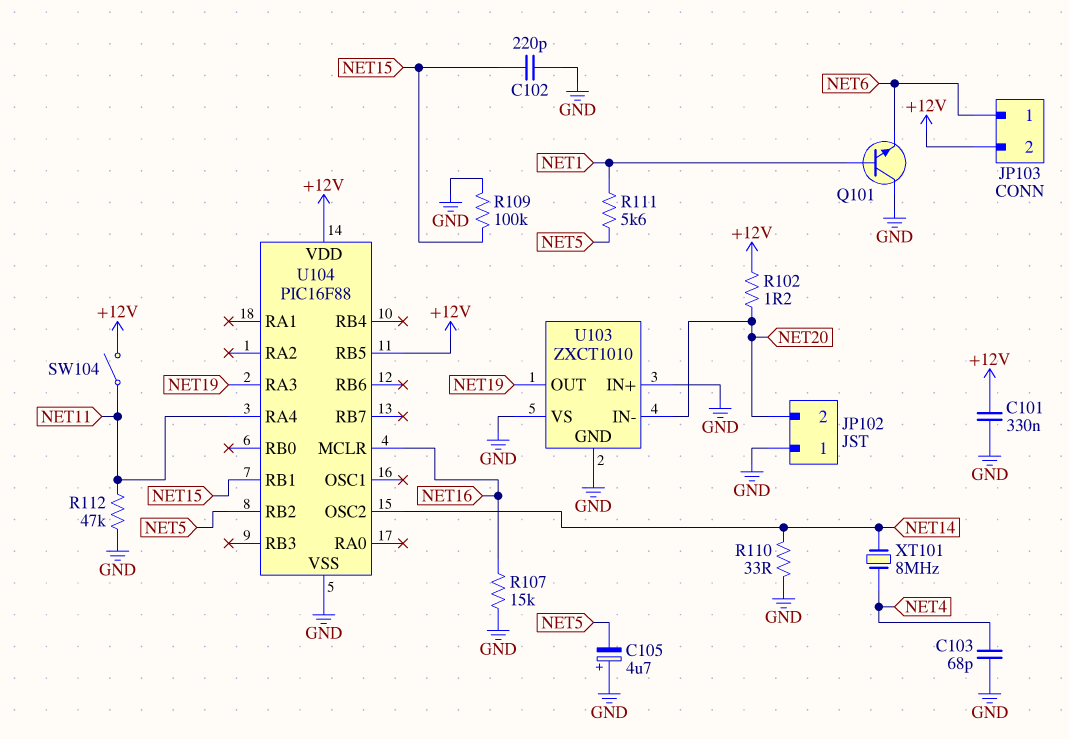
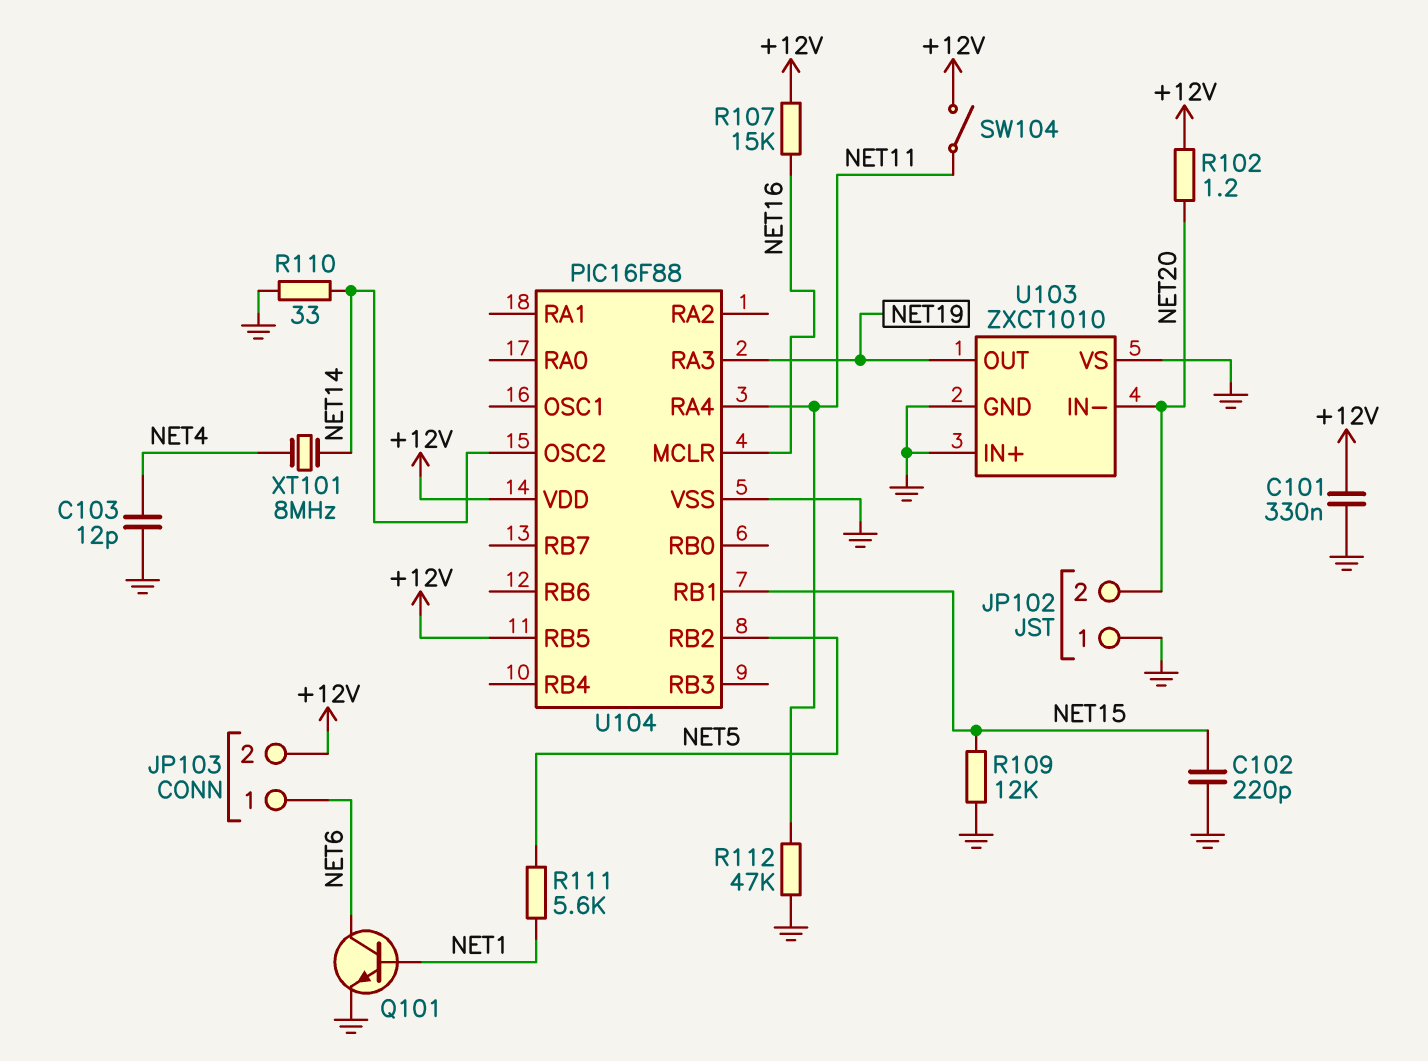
C103: 68pF (GND, NET4) -> 12pF (GND, NET4)
C105: 4.7uF (plus GND, minus NET5) -> none
Q101: NPN (B NET1, C GND, E NET6) -> NPN (B NET1, C NET6, E GND)
R107: 15k (GND, NET16) -> 15k (+12V, NET16)
R109: 100k (GND, NET15) -> 12k (GND, NET15)

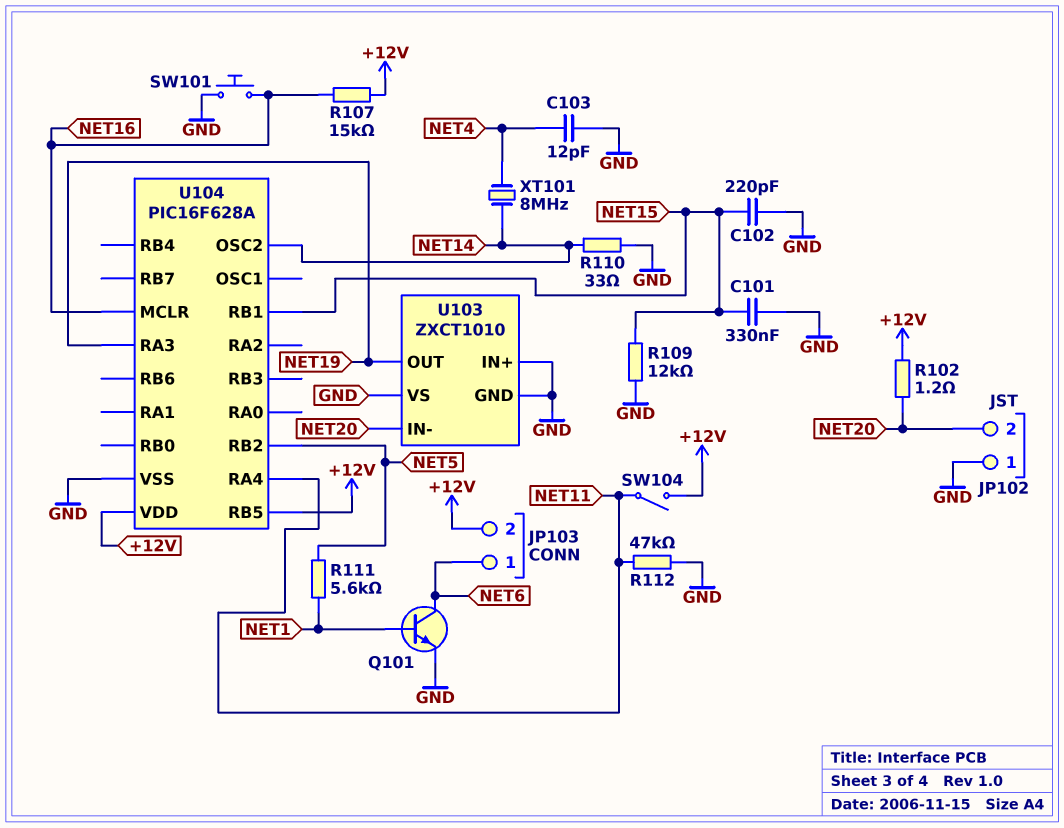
C101: 330nF (+12V, GND) -> 330nF (GND, NET15)
SW101: none -> button (GND, NET16)
U104: PIC16F88 -> PIC16F628A

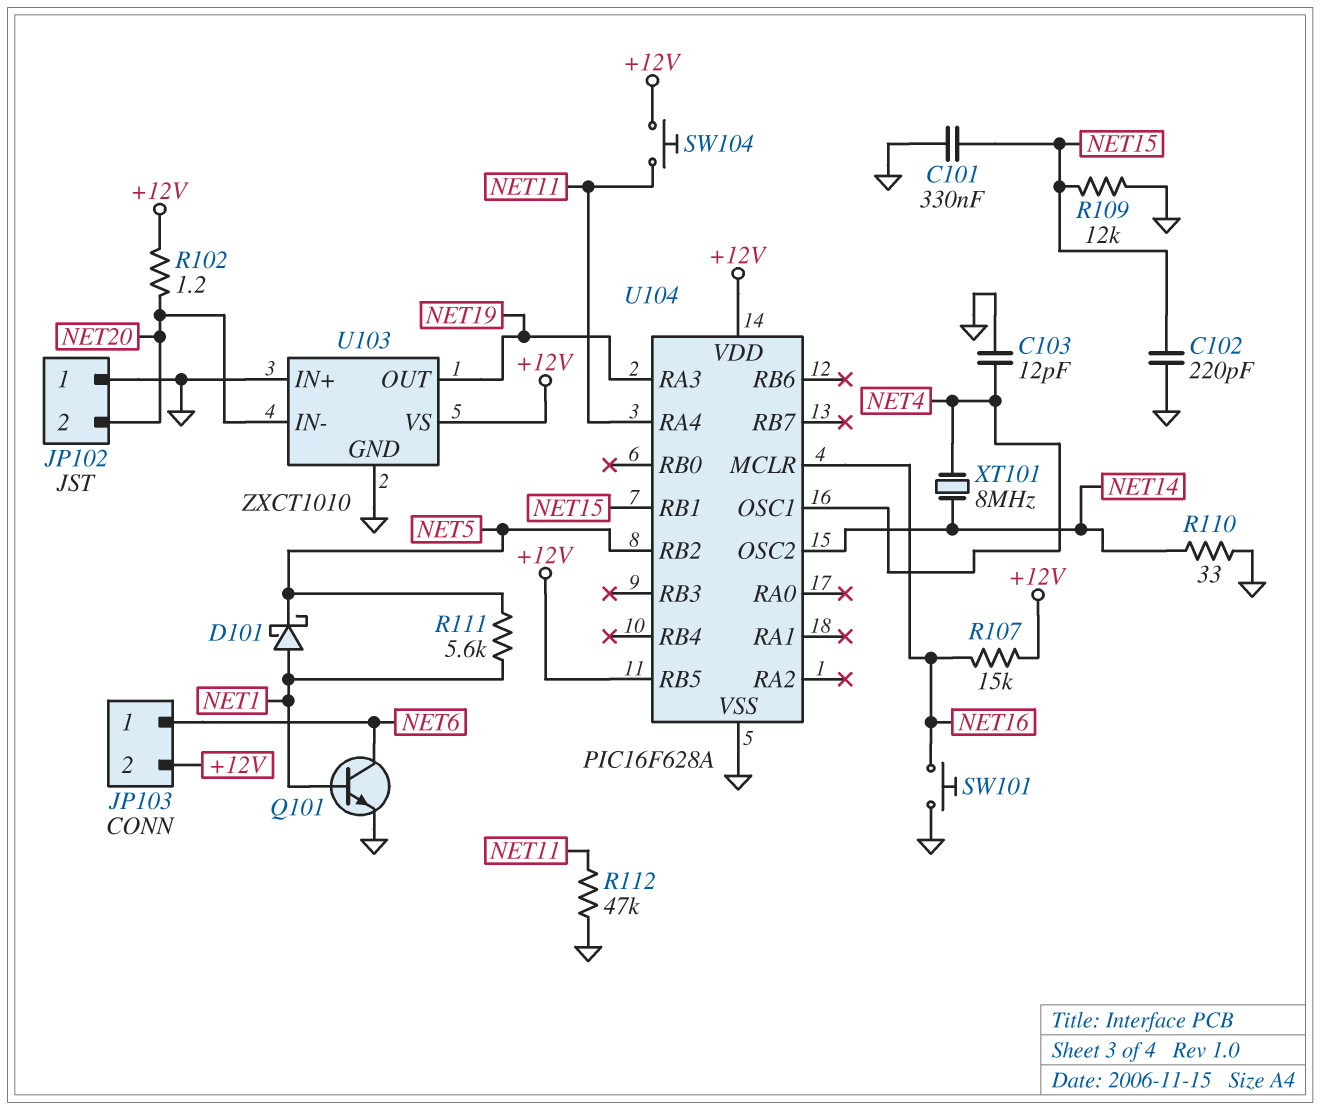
D101: none -> schottky (A NET1, K NET5)
SW104: switch (+12V, NET11) -> button (+12V, NET11)
U103 pin VS: GND -> +12V
U104 pin OSC1: none -> NET4

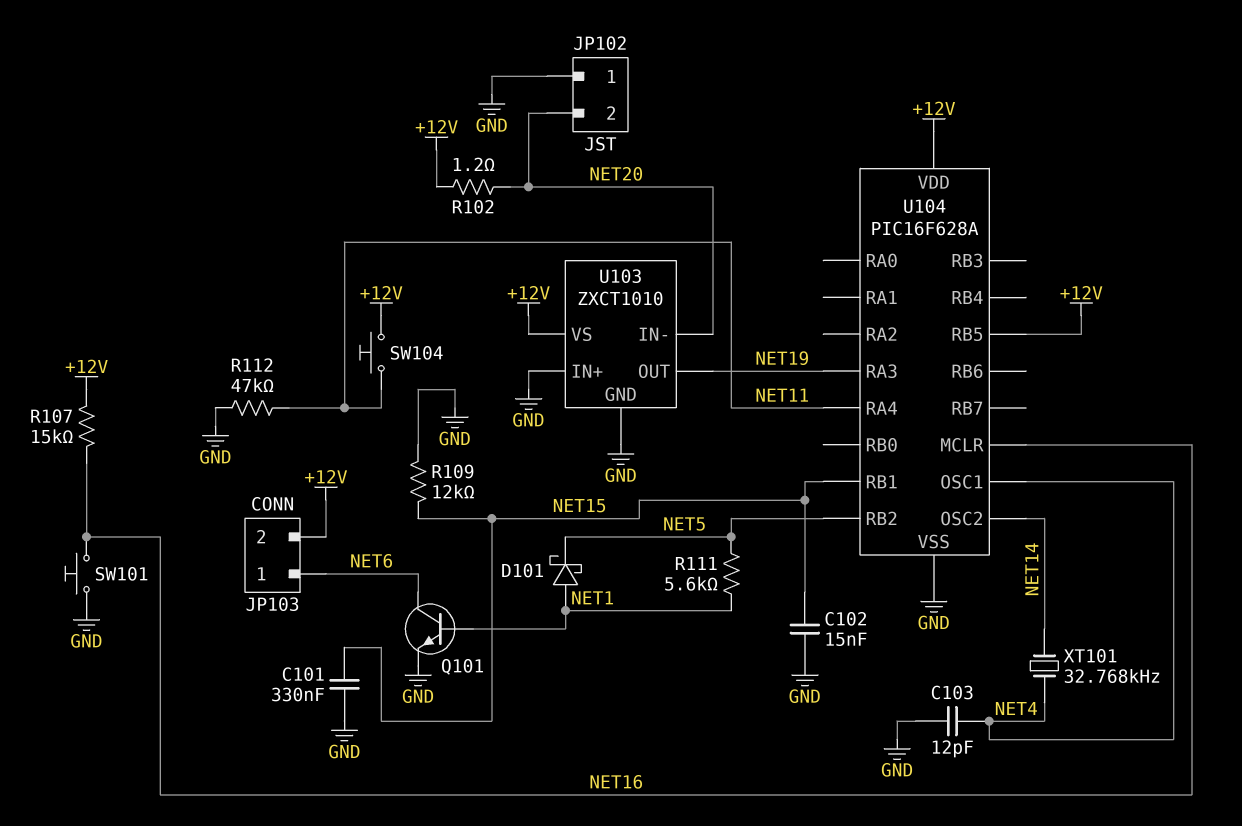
C102: 220pF (GND, NET15) -> 15nF (GND, NET15)
R110: 33 (GND, NET14) -> none
XT101: 8MHz (NET4, NET14) -> 32.768kHz (NET4, NET14)

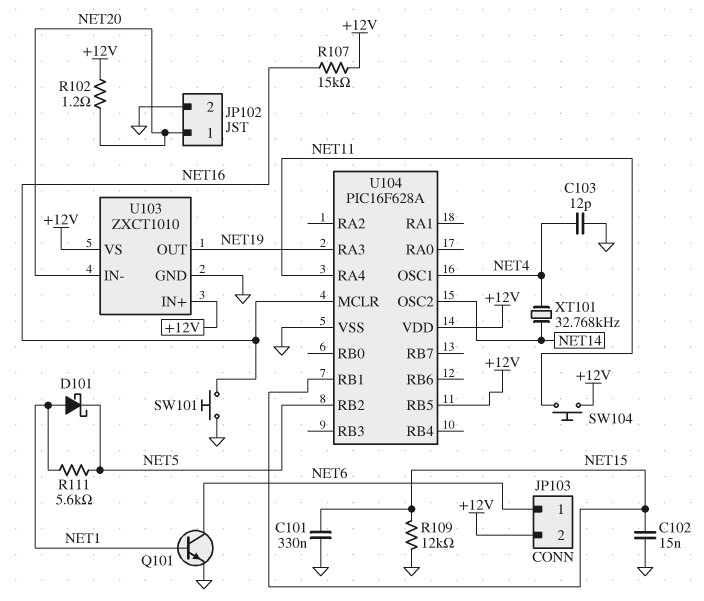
JP102 pin 1: GND -> NET20
JP102 pin 2: NET20 -> GND
R112: 47k (GND, NET11) -> none
U103 pin IN+: GND -> +12V

